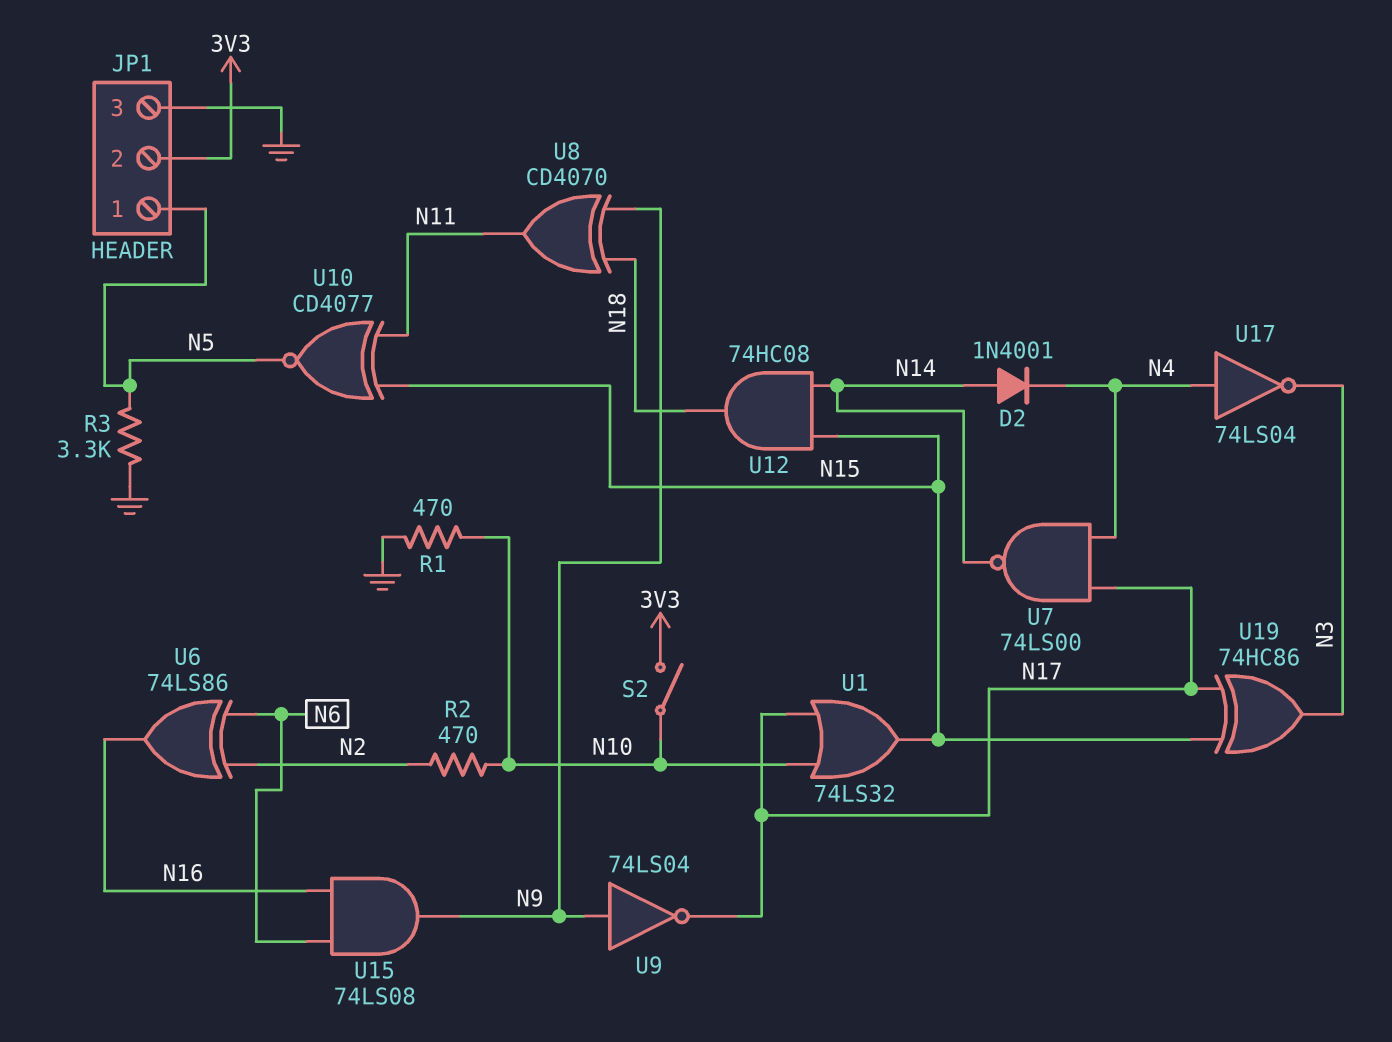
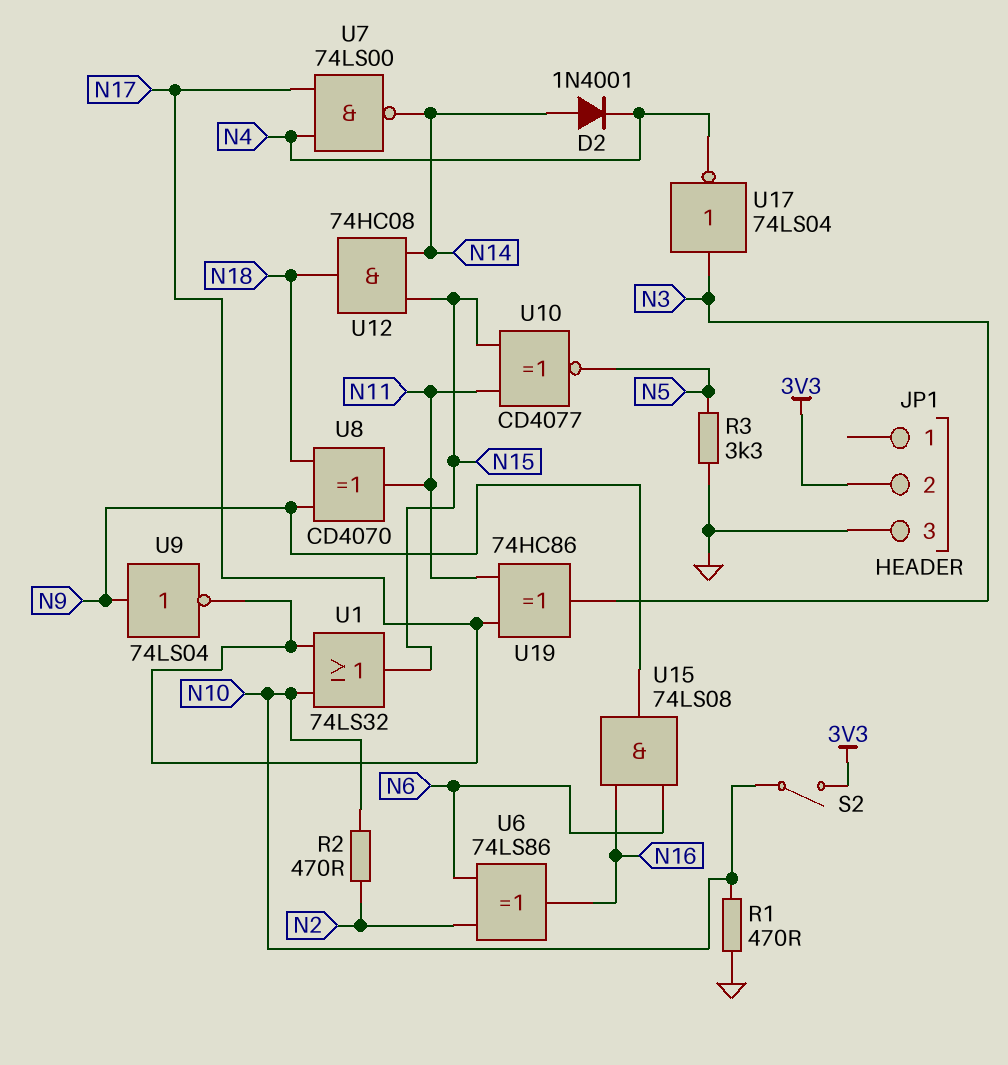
JP1 pin 1: N5 -> none
U17: NOT 74LS04 (in N4, out N3) -> NOT 74LS04 (in N3, out N4)
U19: XOR 74HC86 (in N15, in N17, out N3) -> XOR 74HC86 (in N11, in N17, out N3)

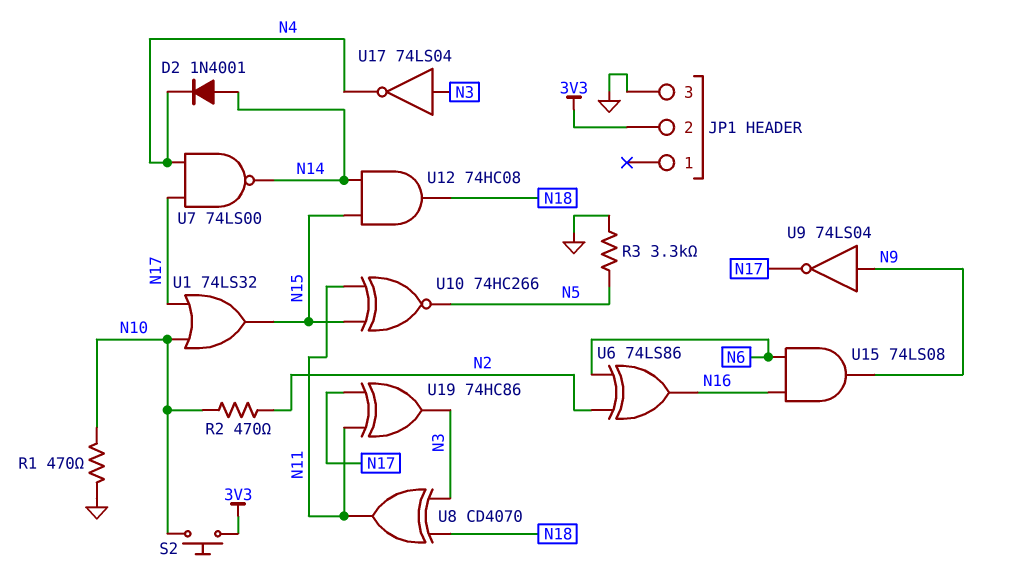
S2: switch (3V3, N10) -> button (3V3, N10)
U8: XOR CD4070 (in N9, in N18, out N11) -> XOR CD4070 (in N3, in N18, out N11)
U10: XNOR CD4077 (in N11, in N15, out N5) -> XNOR 74HC266 (in N11, in N15, out N5)

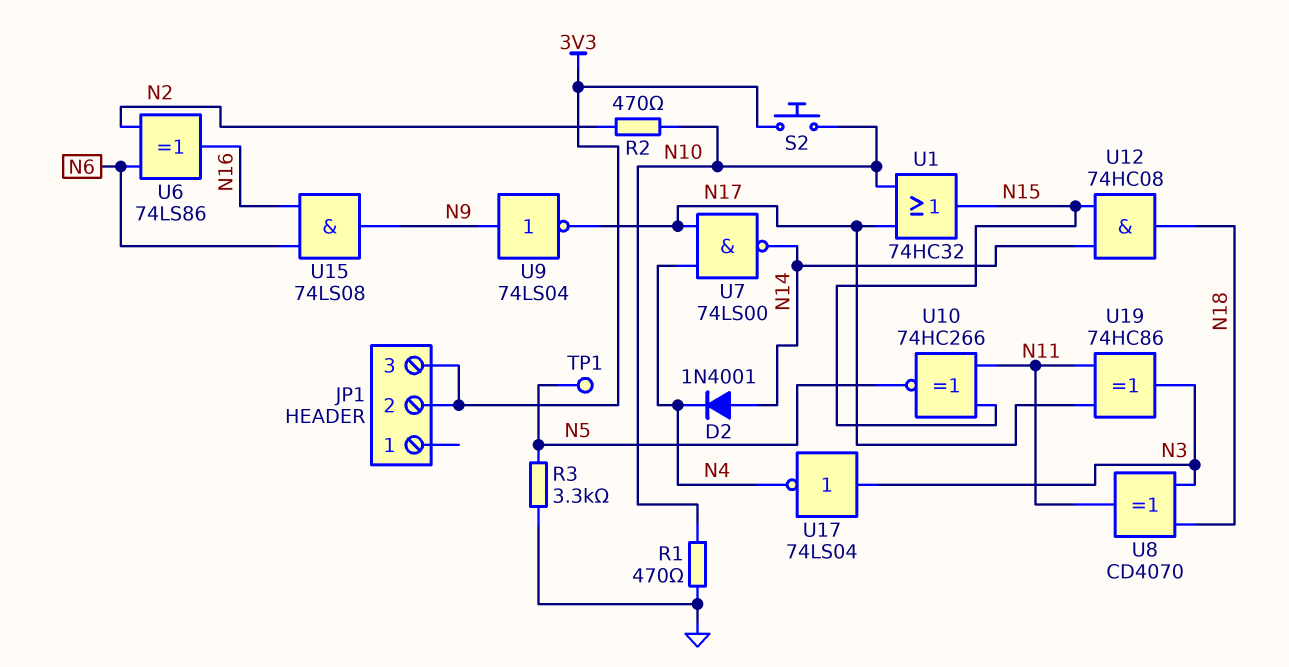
JP1 pin 3: GND -> 3V3
TP1: none -> test point (N5)
U1: OR 74LS32 (in N10, in N17, out N15) -> OR 74HC32 (in N10, in N17, out N15)

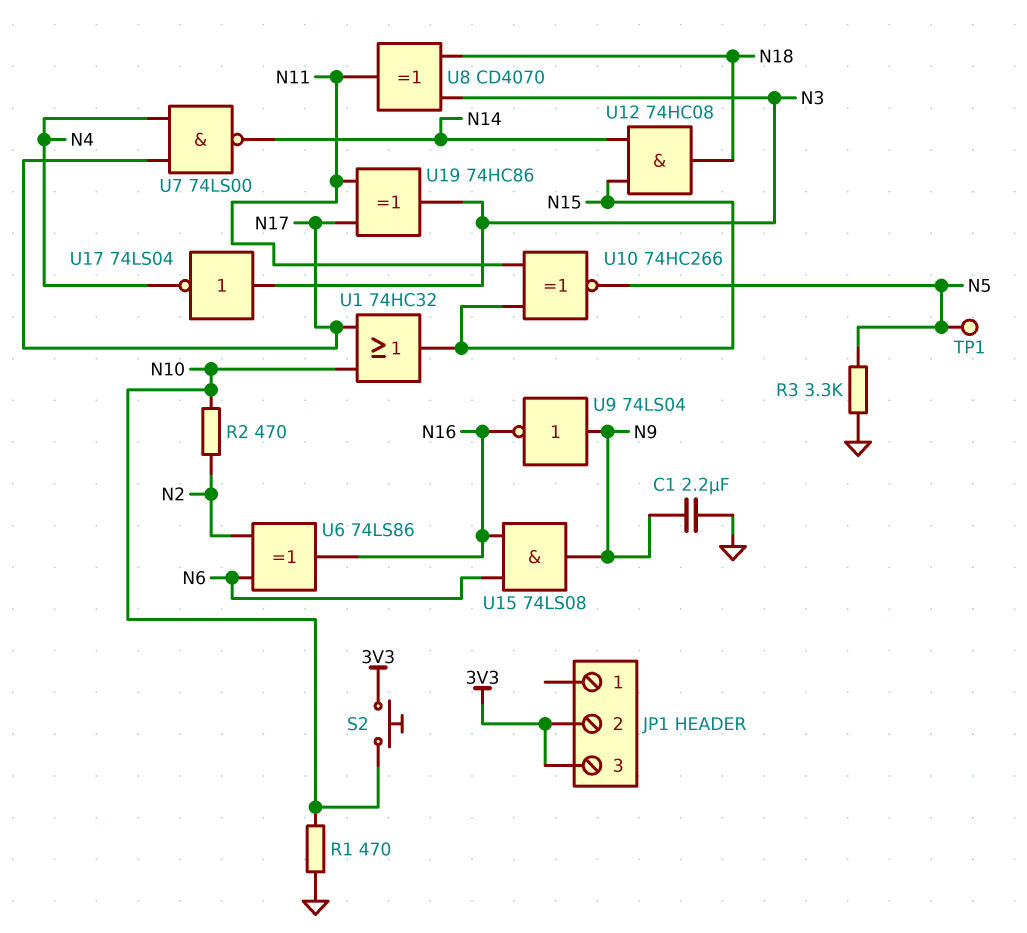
C1: none -> 2.2uF (GND, N9)
D2: diode 1N4001 (A N14, K N4) -> none
U9: NOT 74LS04 (in N9, out N17) -> NOT 74LS04 (in N9, out N16)

